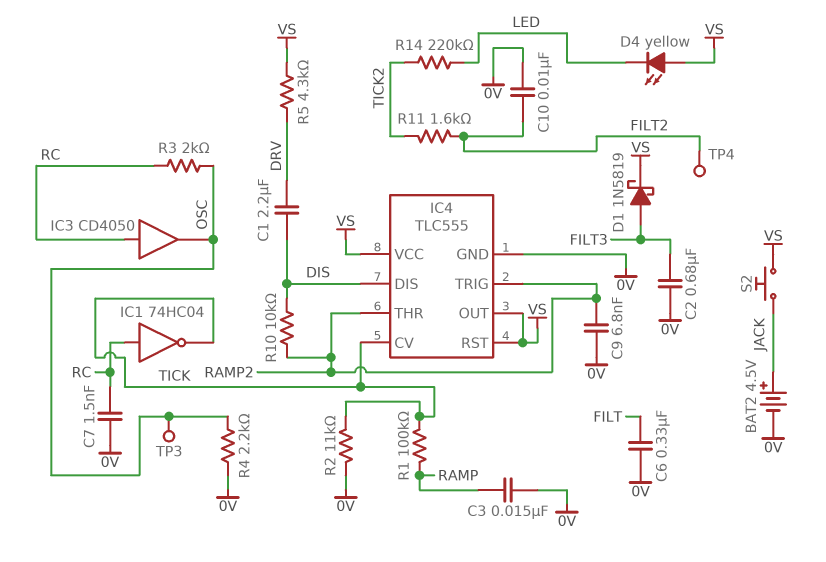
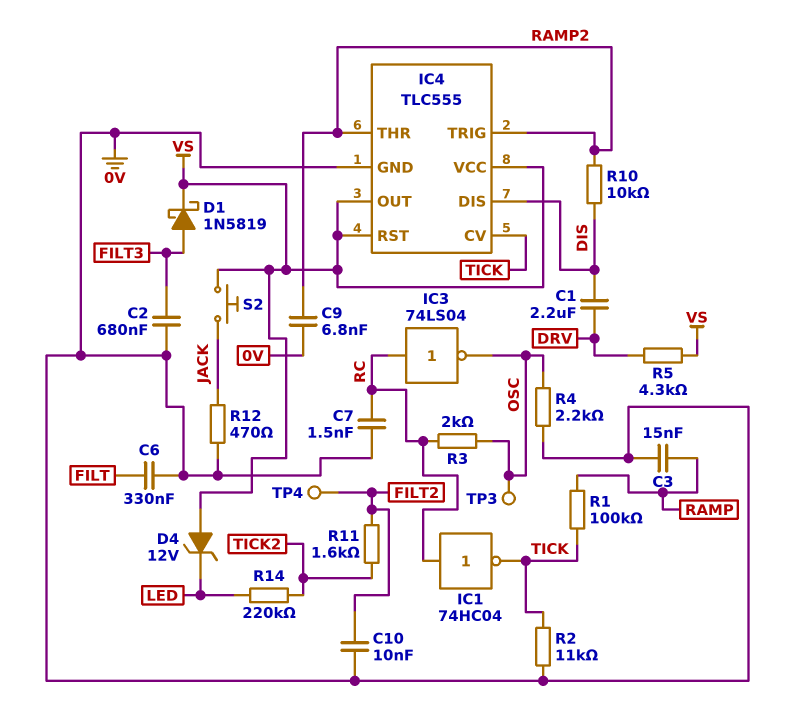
BAT2: 4.5V (plus JACK, minus 0V) -> none
D4: LED yellow (A VS, K LED) -> zener 12V (A VS, K LED)
IC3: buffer CD4050 (in RC, out OSC) -> NOT 74LS04 (in RC, out OSC)
R12: none -> 470 (0V, JACK)

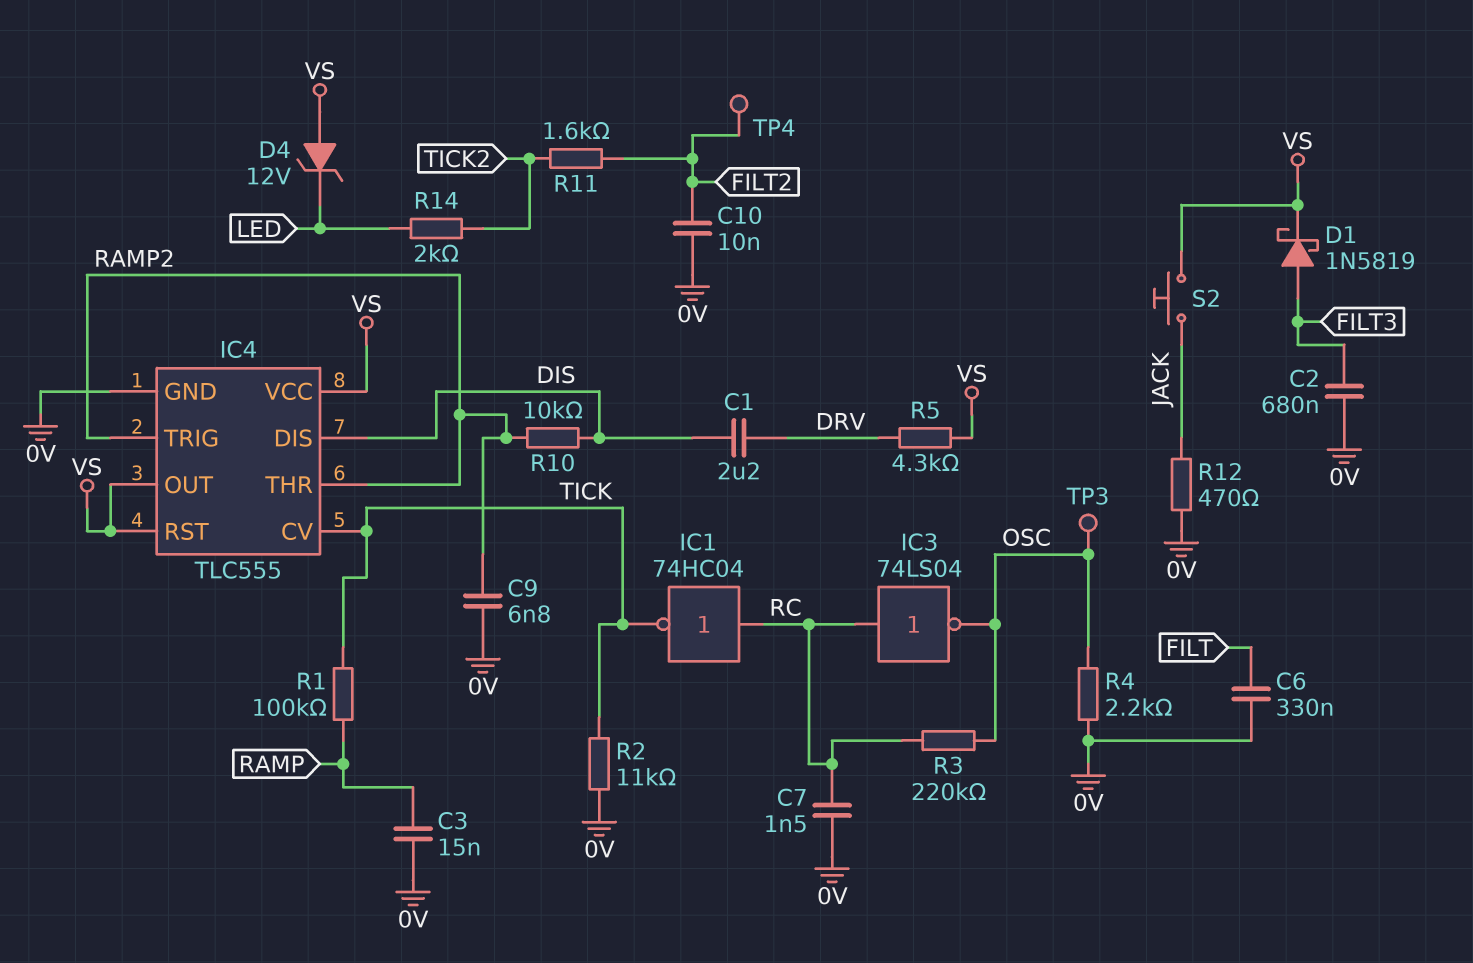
R3: 2k (OSC, RC) -> 220k (OSC, RC)
R14: 220k (LED, TICK2) -> 2k (LED, TICK2)

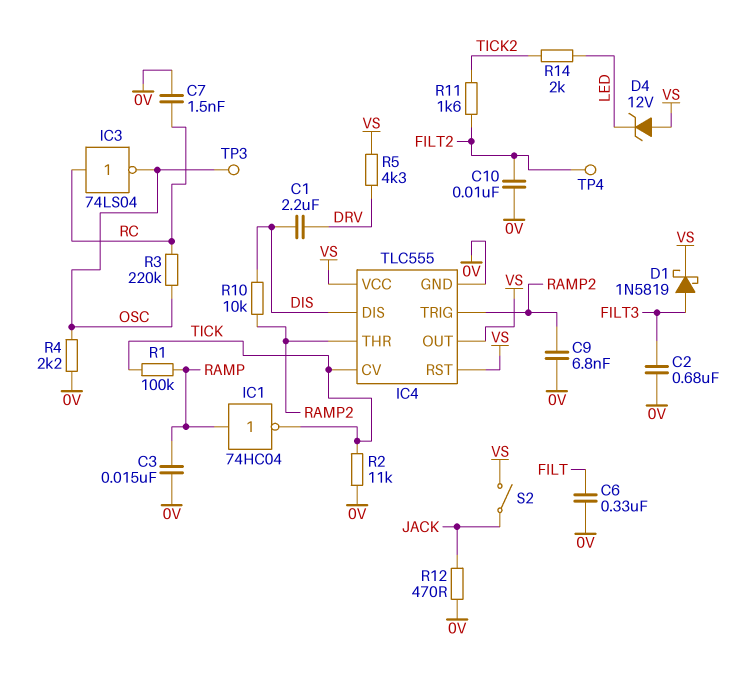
IC1: NOT 74HC04 (in RC, out TICK) -> NOT 74HC04 (in RAMP, out TICK)
S2: button (JACK, VS) -> switch (JACK, VS)

